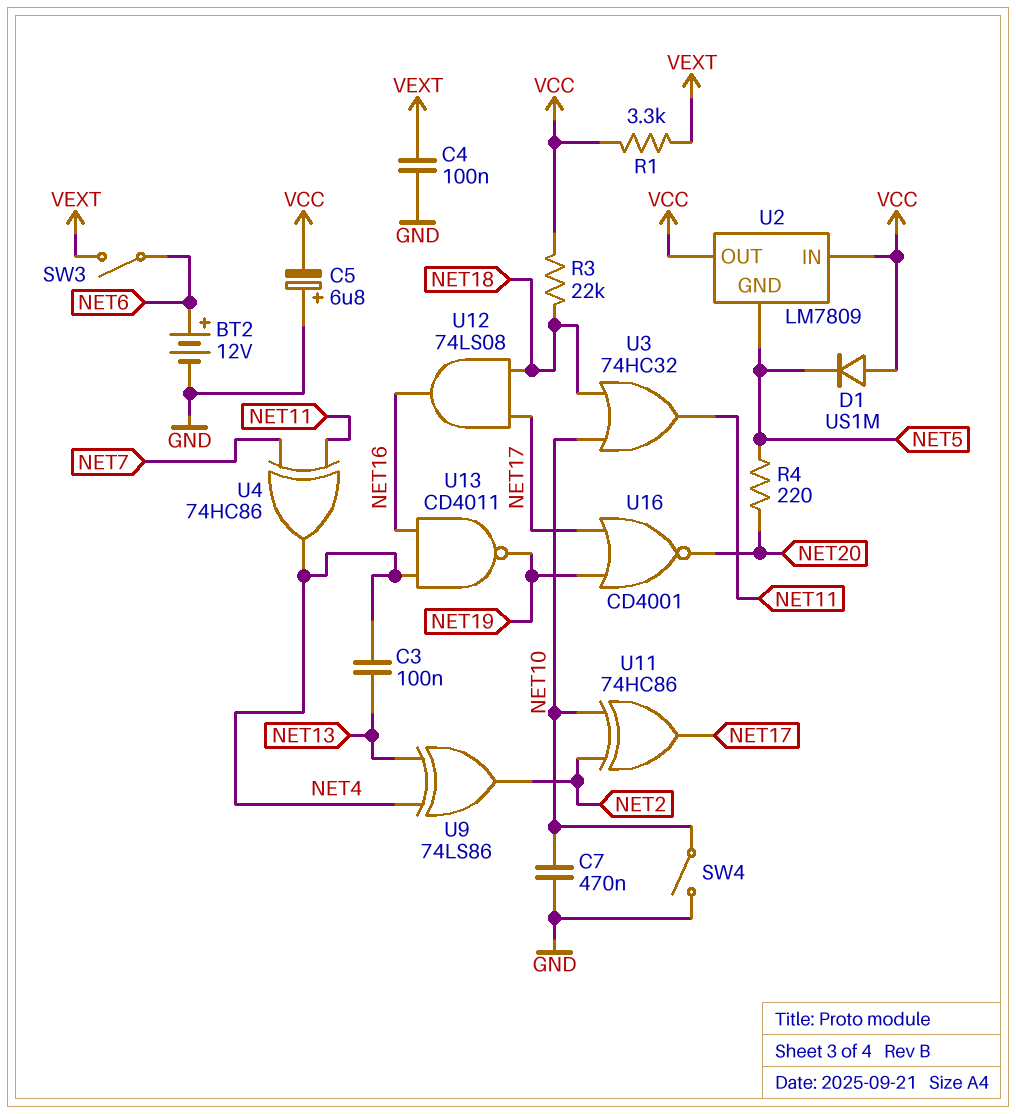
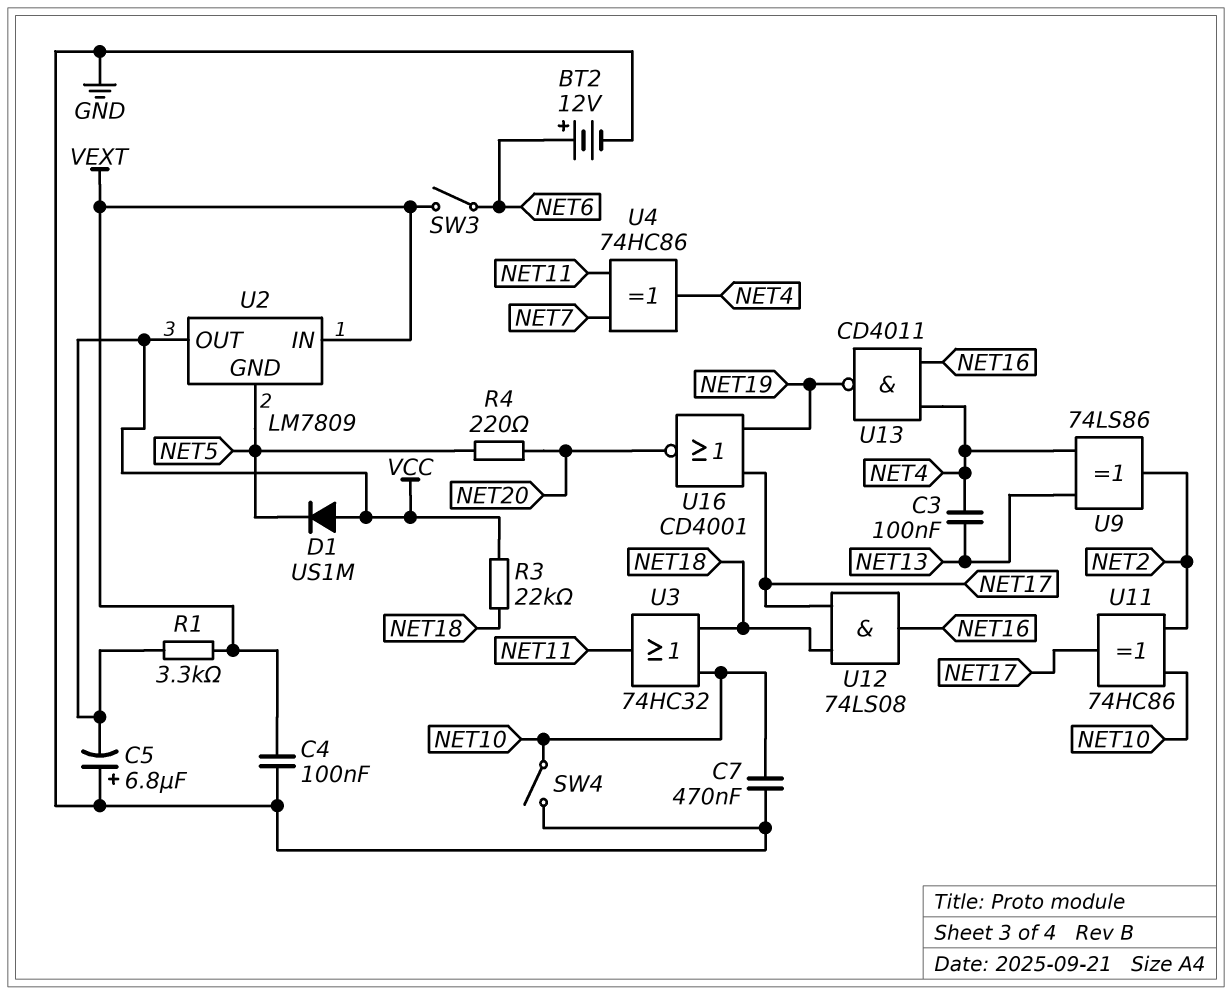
U2 pin IN: VCC -> VEXT

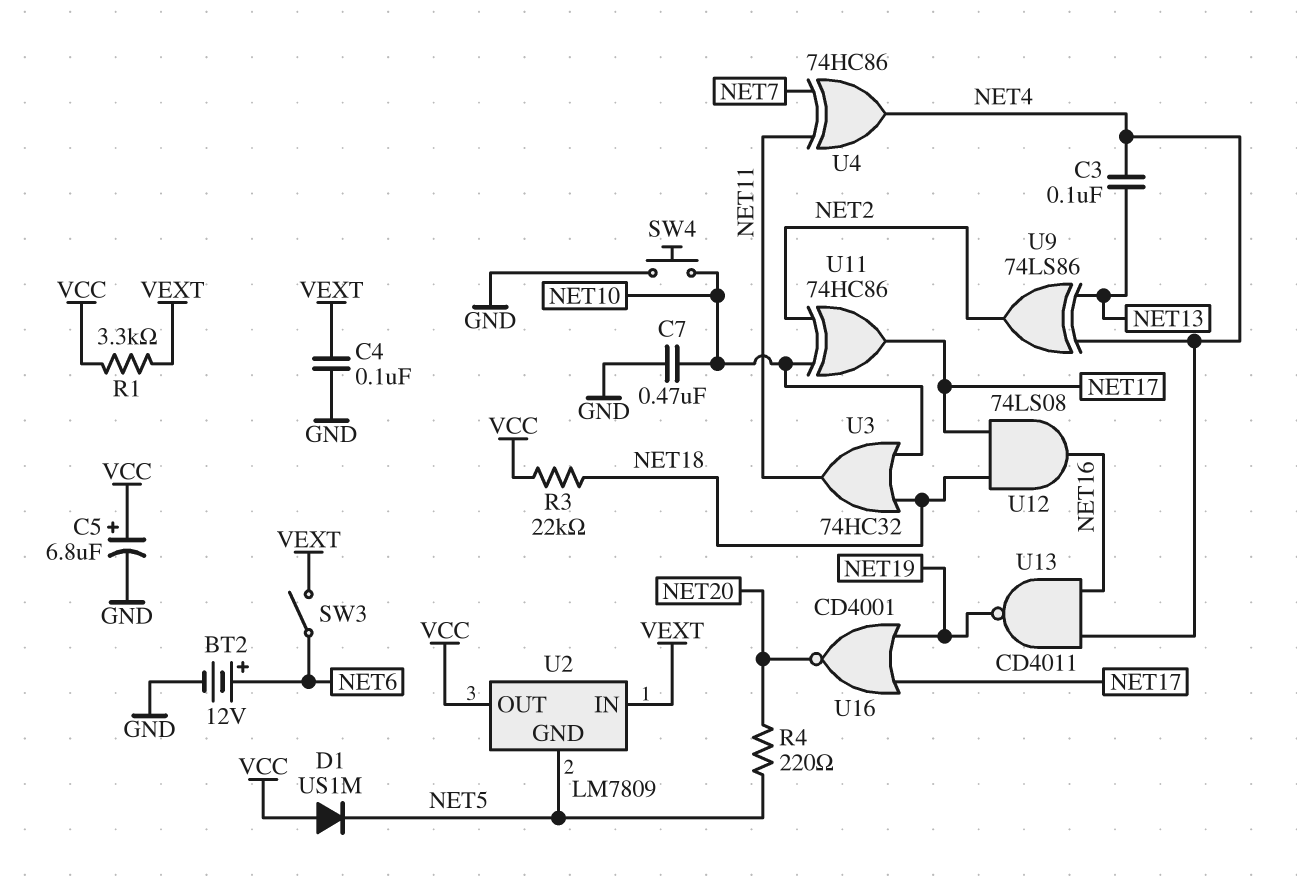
C5: 6.8uF (plus GND, minus VCC) -> 6.8uF (plus VCC, minus GND)
SW4: switch (GND, NET10) -> button (GND, NET10)

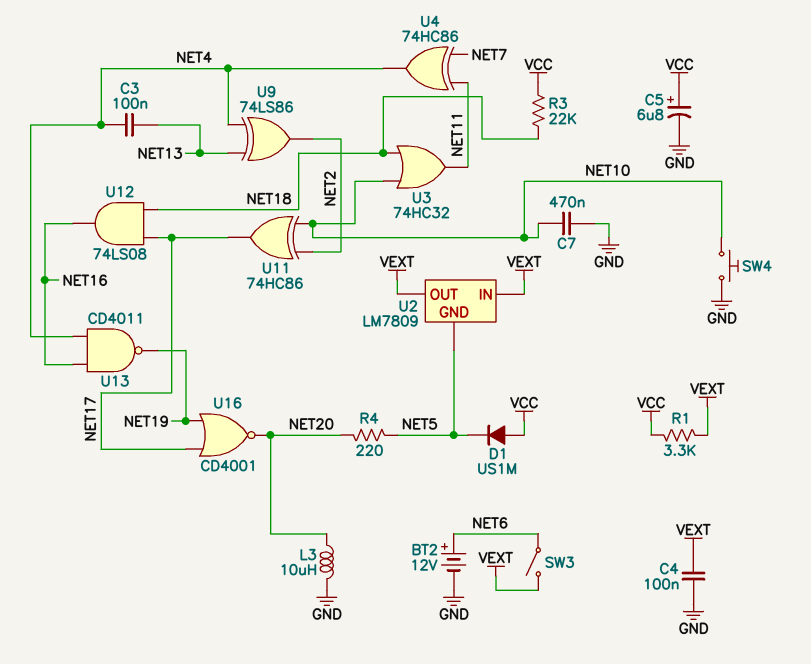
L3: none -> 10uH (GND, NET20)
U2 pin OUT: VCC -> VEXT

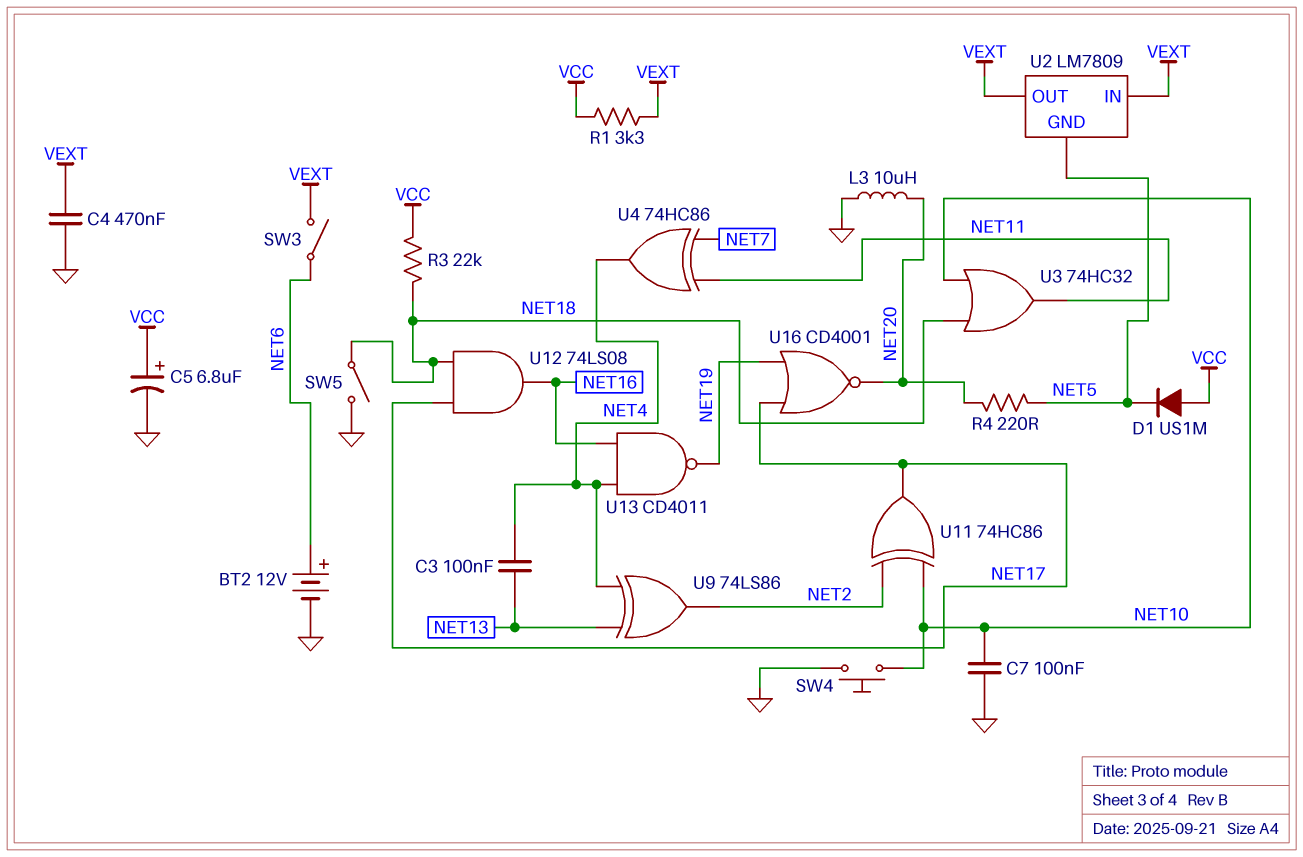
C4: 100nF (GND, VEXT) -> 470nF (GND, VEXT)
C7: 470nF (GND, NET10) -> 100nF (GND, NET10)
SW5: none -> switch (GND, NET18)

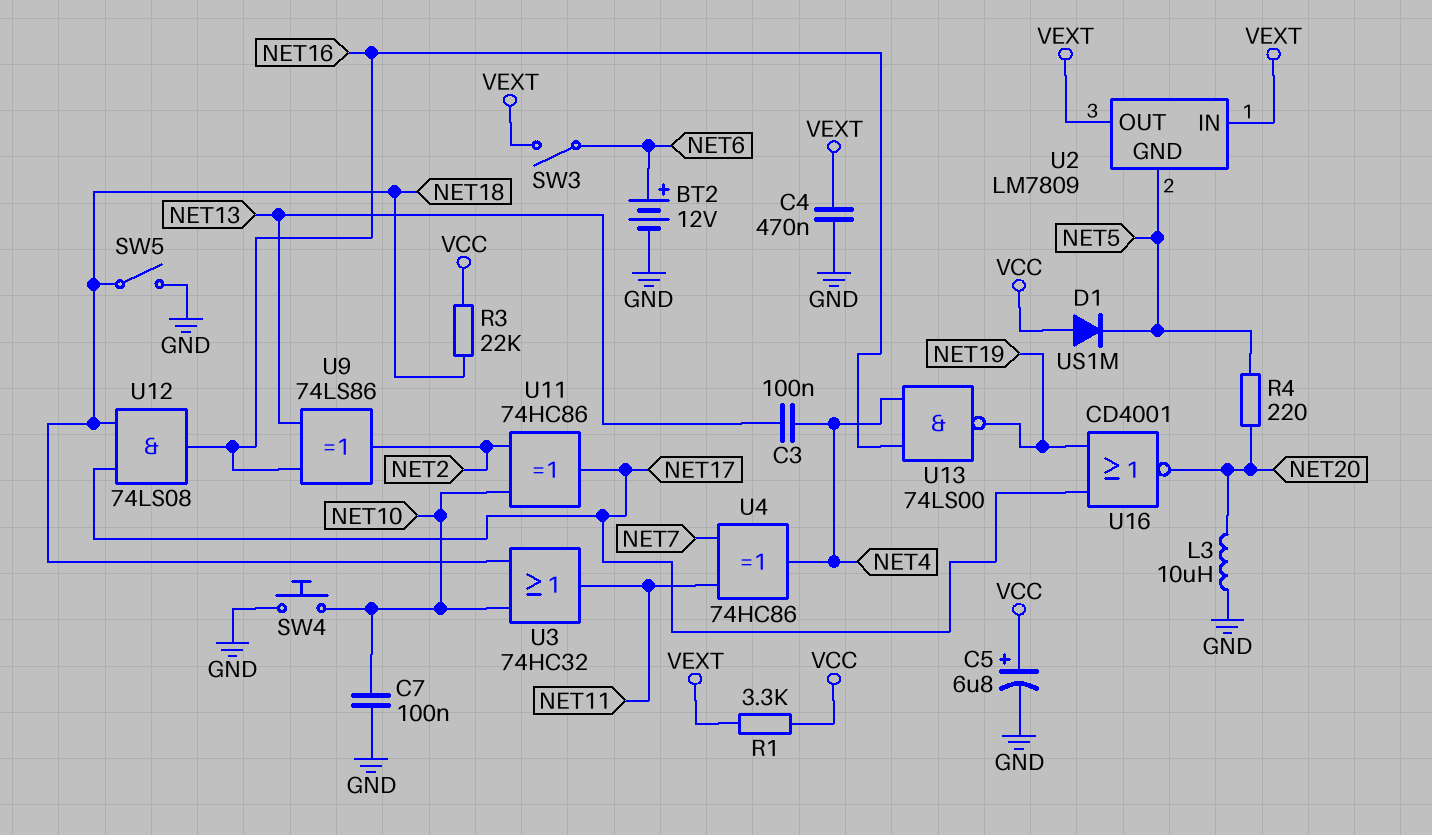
U9: XOR 74LS86 (in NET4, in NET13, out NET2) -> XOR 74LS86 (in NET13, in NET16, out NET2)
U13: NAND CD4011 (in NET4, in NET16, out NET19) -> NAND 74LS00 (in NET4, in NET16, out NET19)

